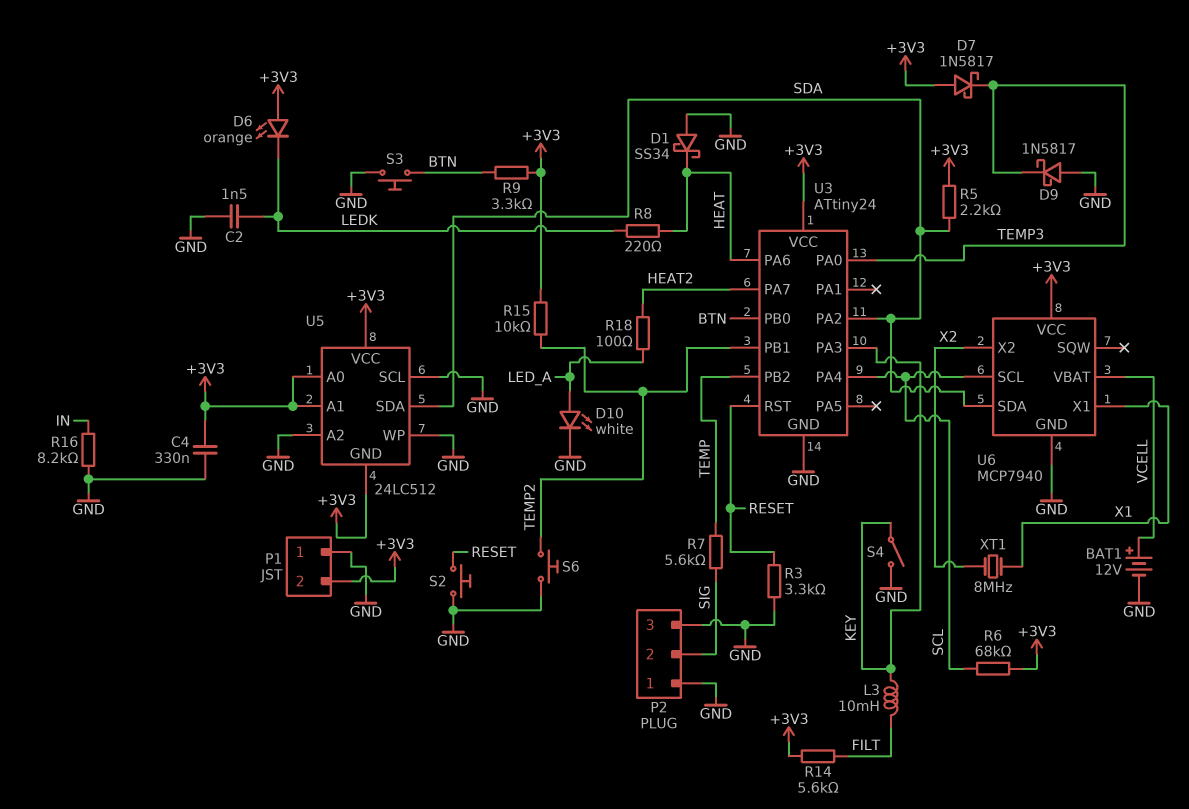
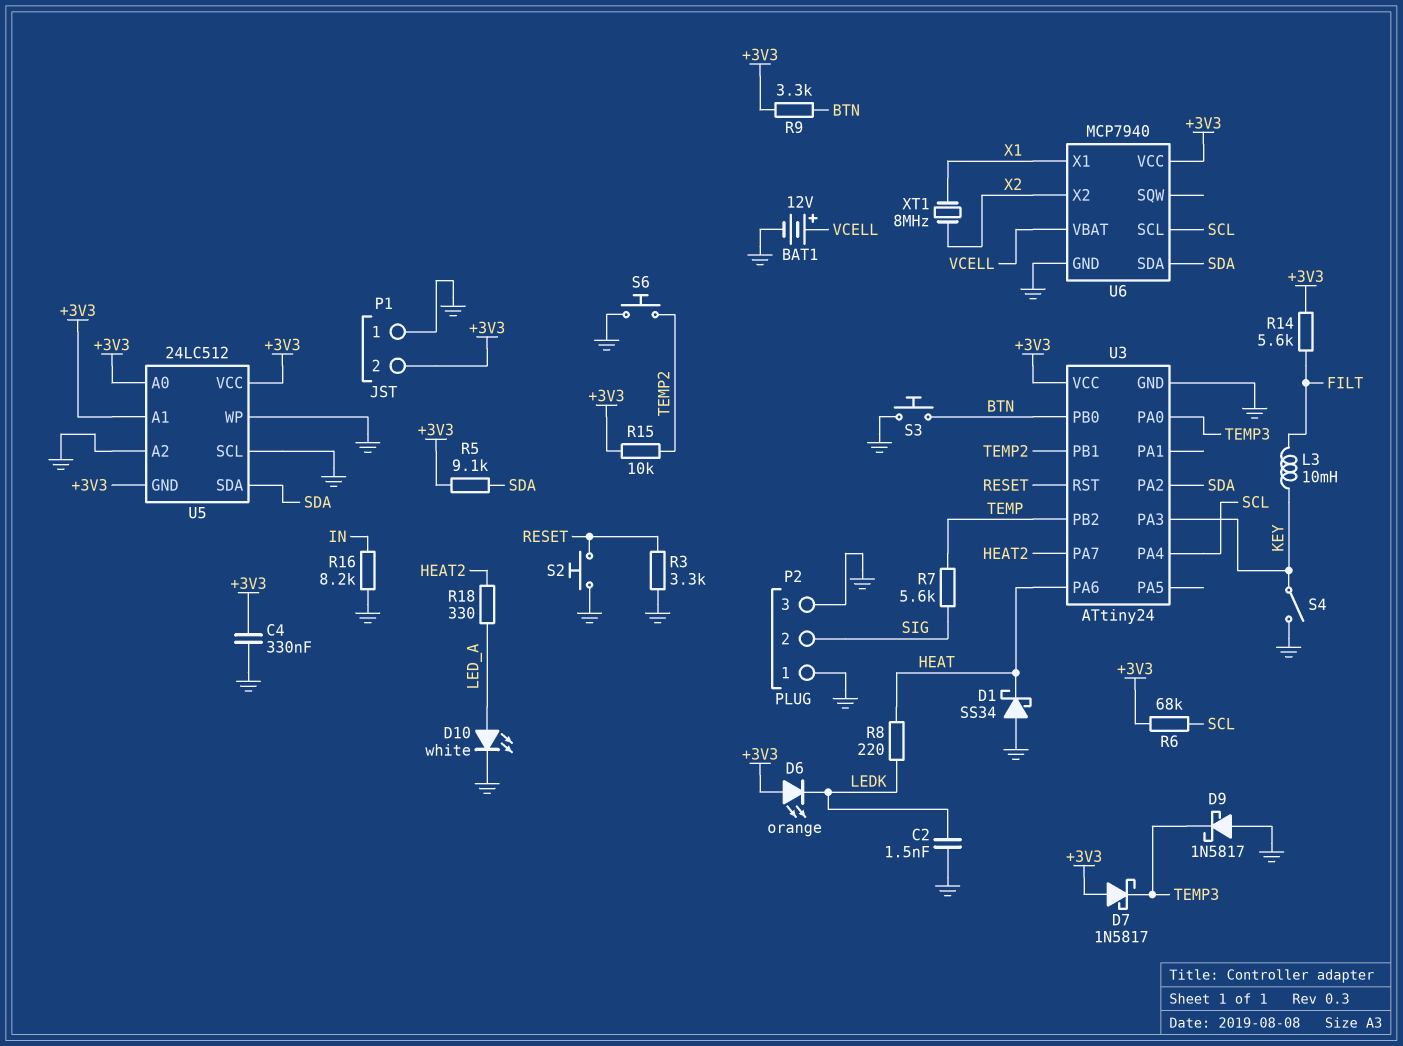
R5: 2.2k (+3V3, SDA) -> 9.1k (+3V3, SDA)
R18: 100 (HEAT2, LED_A) -> 330 (HEAT2, LED_A)

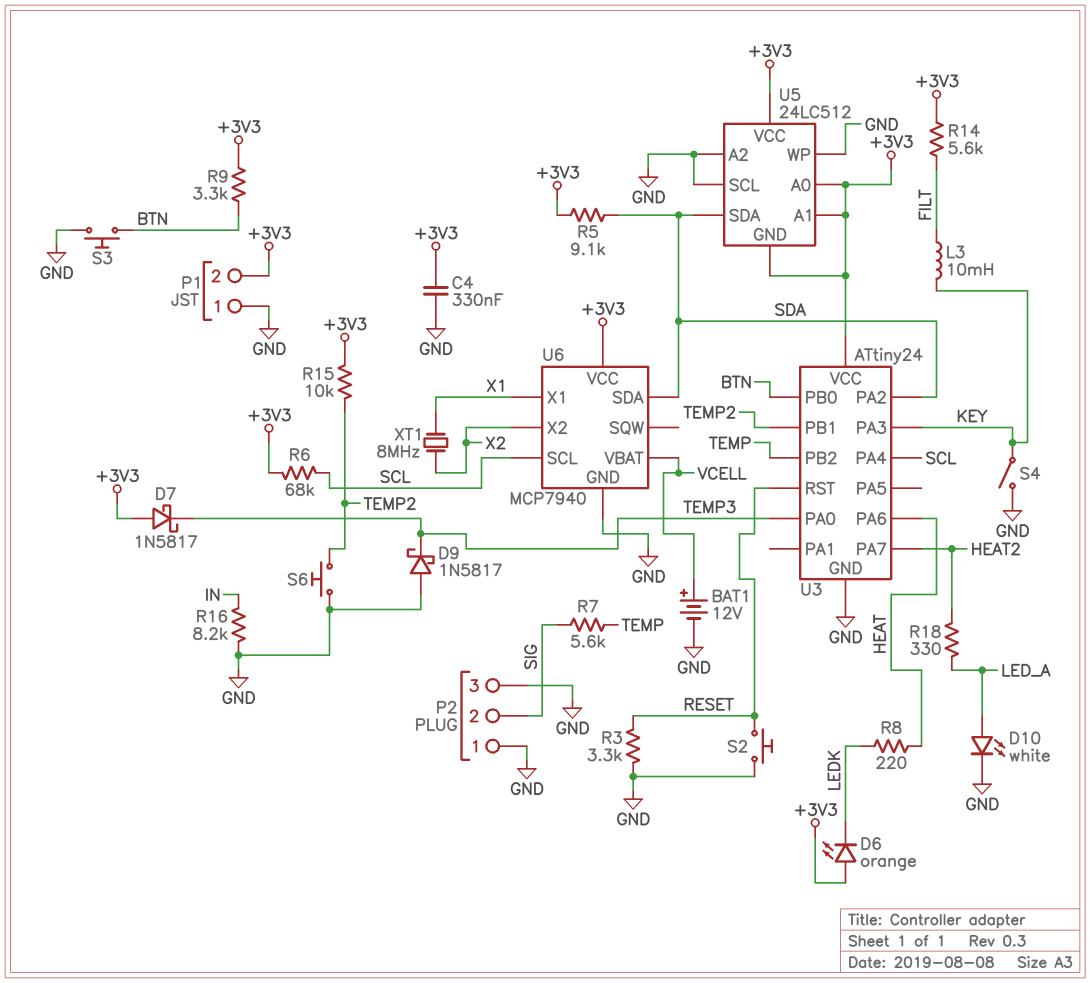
C2: 1.5nF (GND, LEDK) -> none
D1: schottky SS34 (A GND, K HEAT) -> none

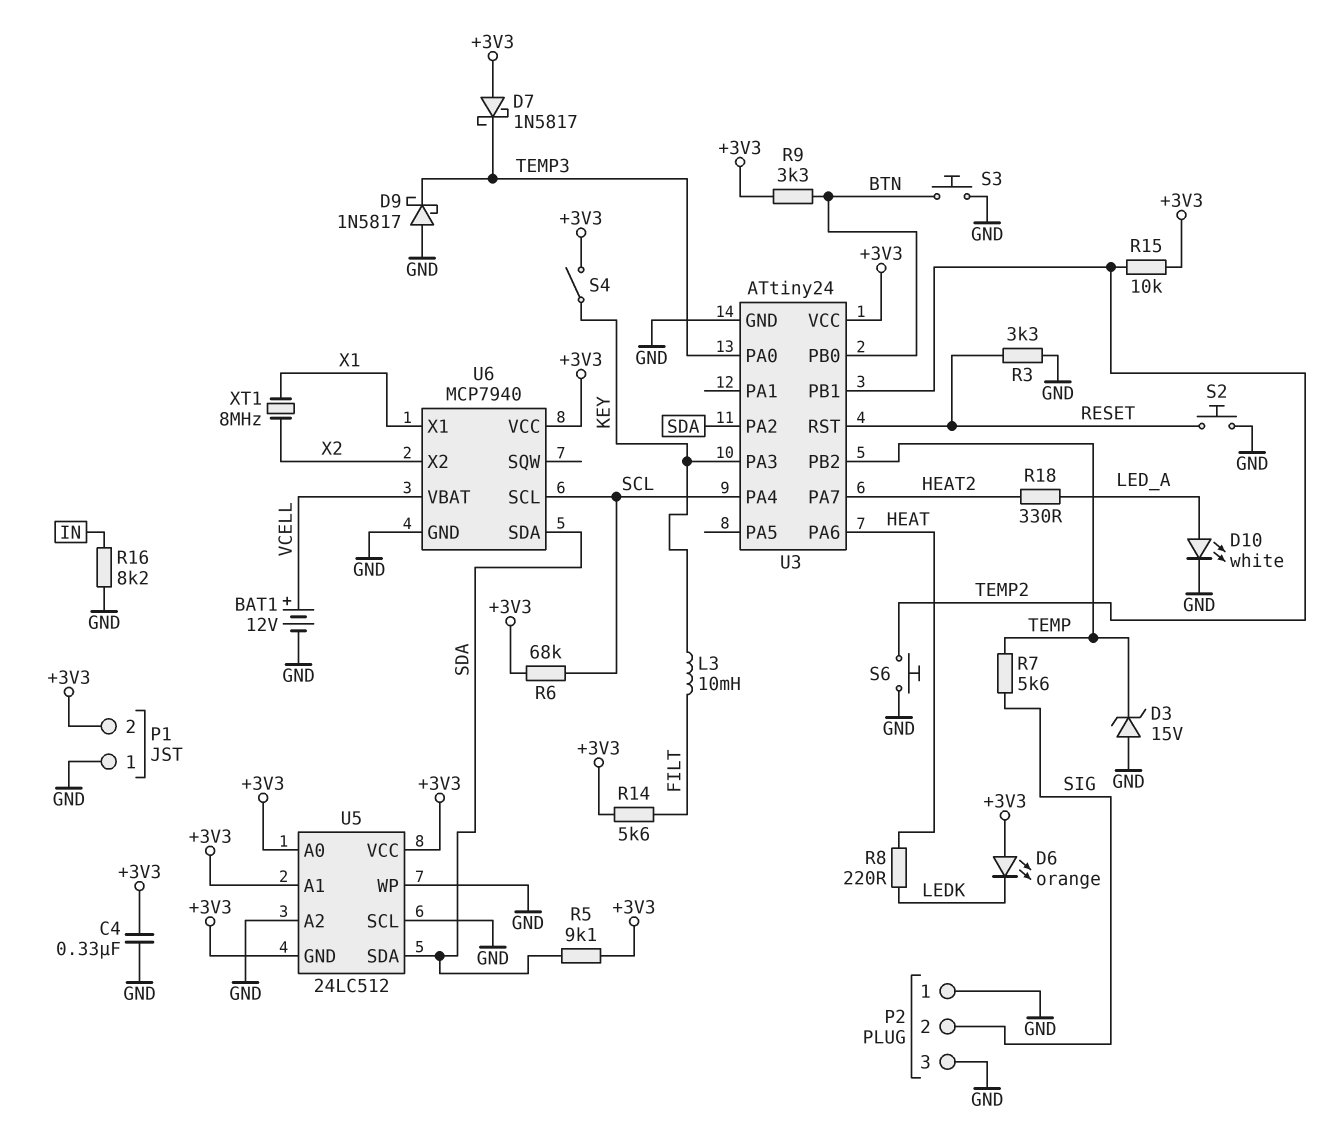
D3: none -> zener 15V (A GND, K TEMP)
S4: switch (GND, KEY) -> switch (+3V3, KEY)

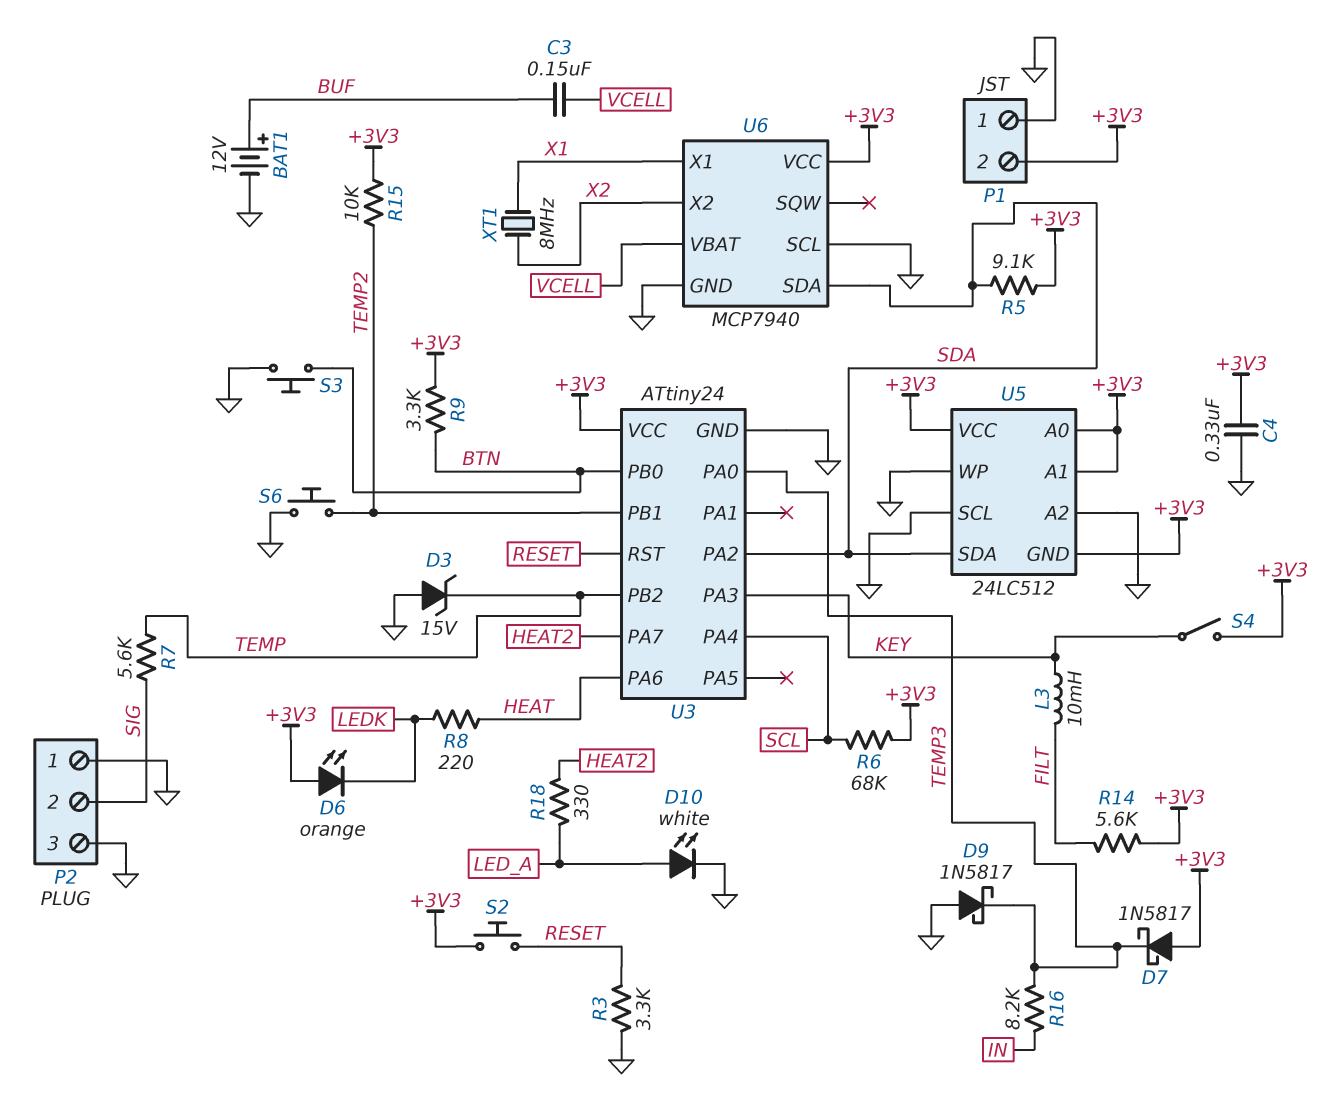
BAT1: 12V (plus VCELL, minus GND) -> 12V (plus BUF, minus GND)
C3: none -> 150nF (BUF, VCELL)
R16: 8.2k (GND, IN) -> 8.2k (IN, TEMP3)
S2: button (GND, RESET) -> button (+3V3, RESET)
U6 pin SCL: SCL -> GND

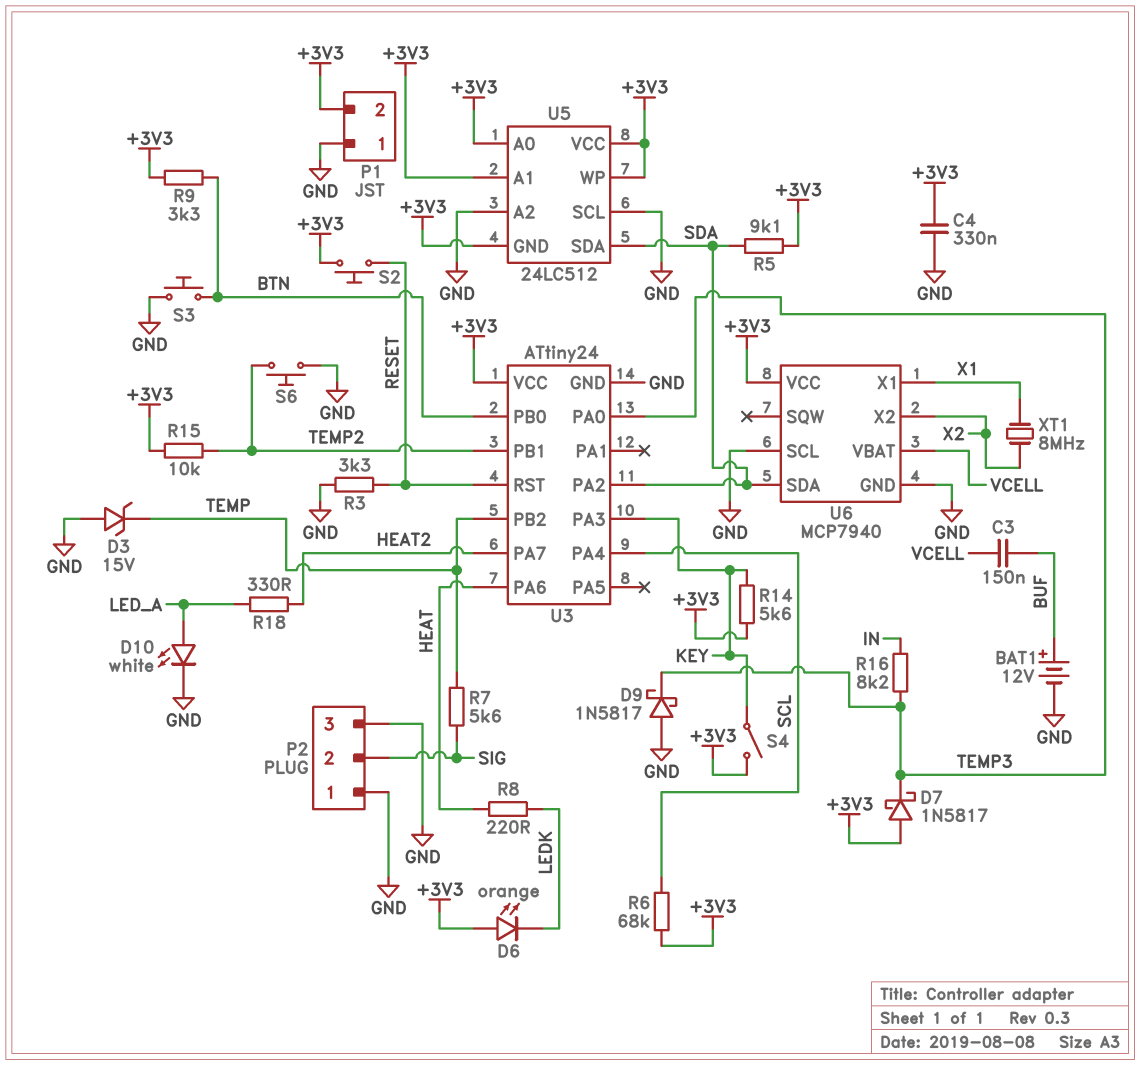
L3: 10mH (FILT, KEY) -> none
R14: 5.6k (+3V3, FILT) -> 5.6k (+3V3, KEY)
U5 pin WP: GND -> +3V3

